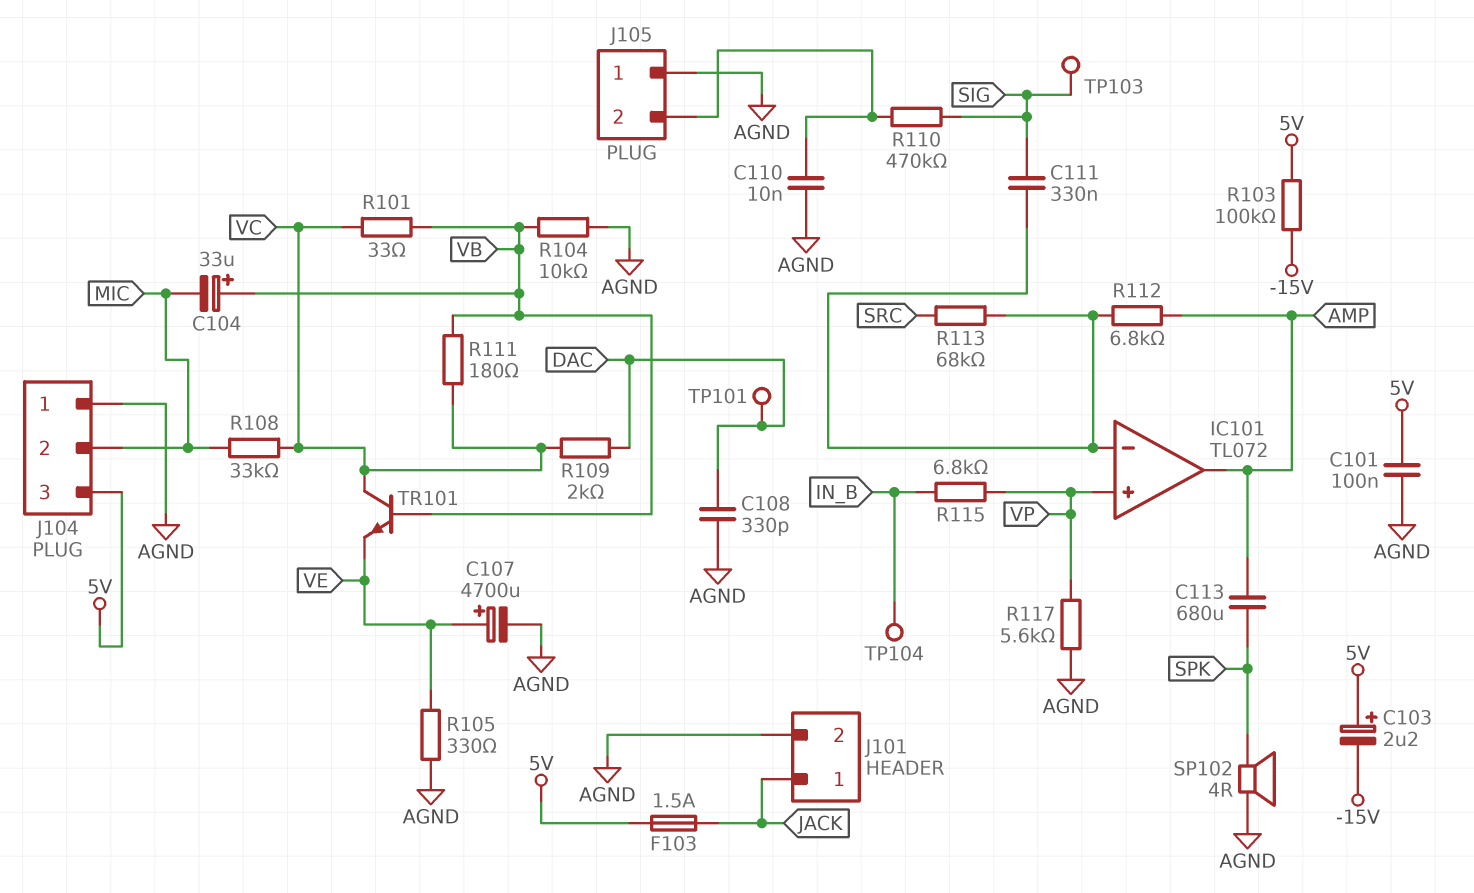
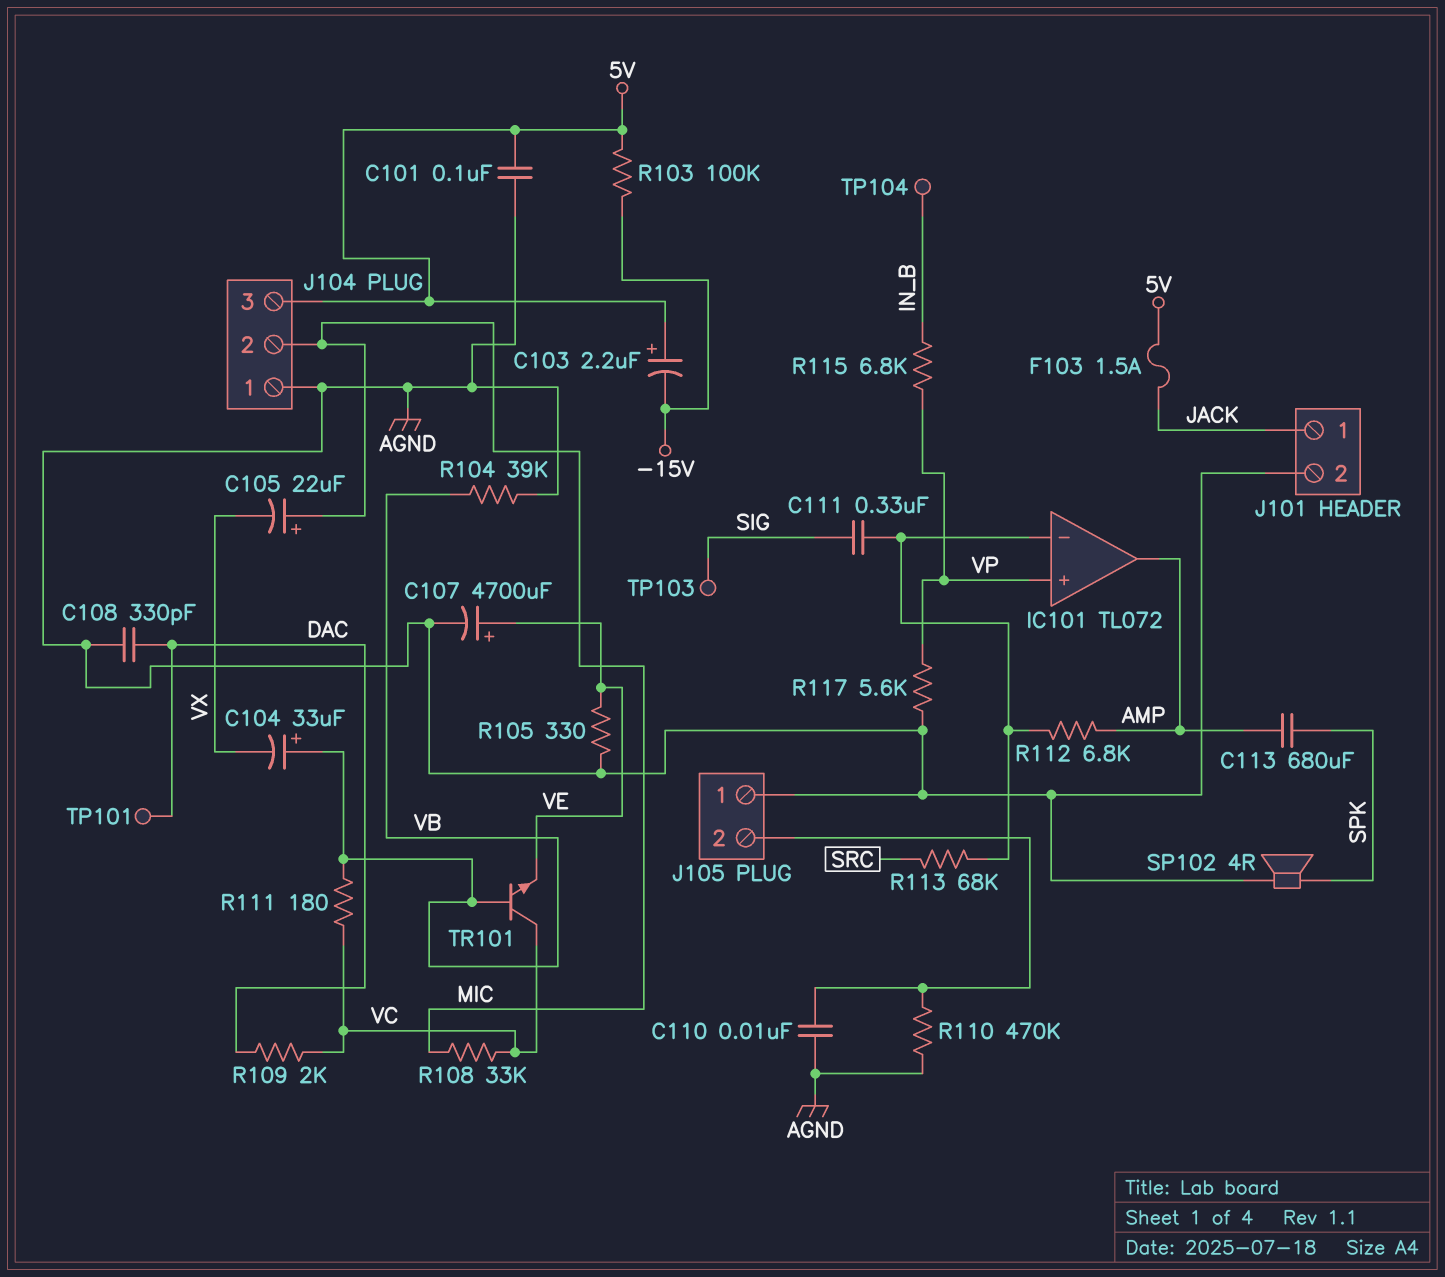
C104: 33uF (plus VB, minus MIC) -> 33uF (plus VB, minus VX)
C105: none -> 22uF (plus MIC, minus VX)
R101: 33 (VB, VC) -> none
R104: 10k (AGND, VB) -> 39k (AGND, VB)
R110: 470k (J105/2, SIG) -> 470k (AGND, J105/2)

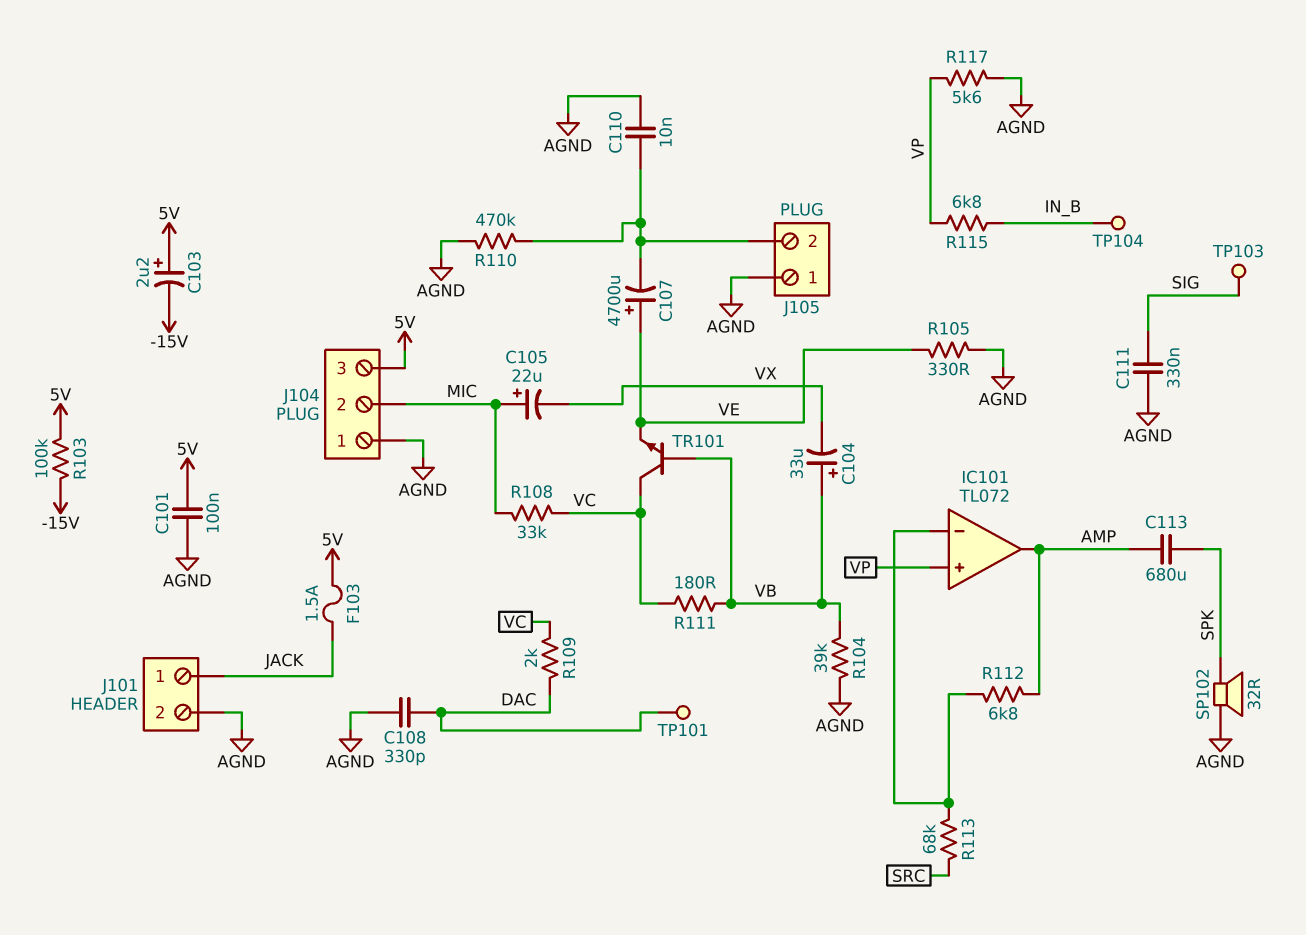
C107: 4700uF (plus VE, minus AGND) -> 4700uF (plus VE, minus J105/2)
C111: 330nF (IC101/in-, SIG) -> 330nF (AGND, SIG)
SP102: speaker 4R (AGND, SPK) -> speaker 32R (AGND, SPK)

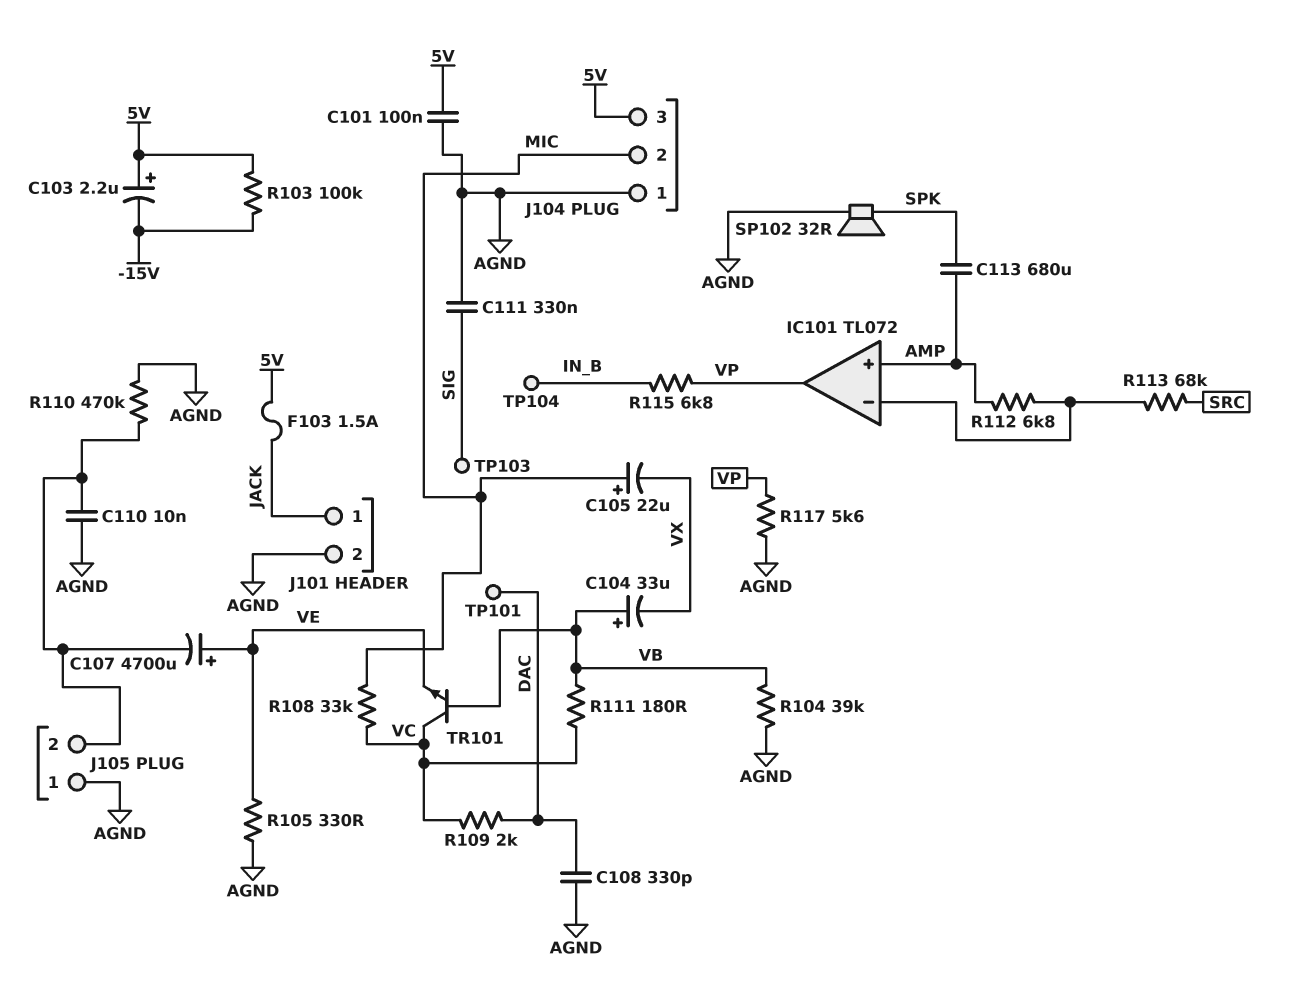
IC101 pin in+: VP -> AMP
IC101 pin out: AMP -> VP

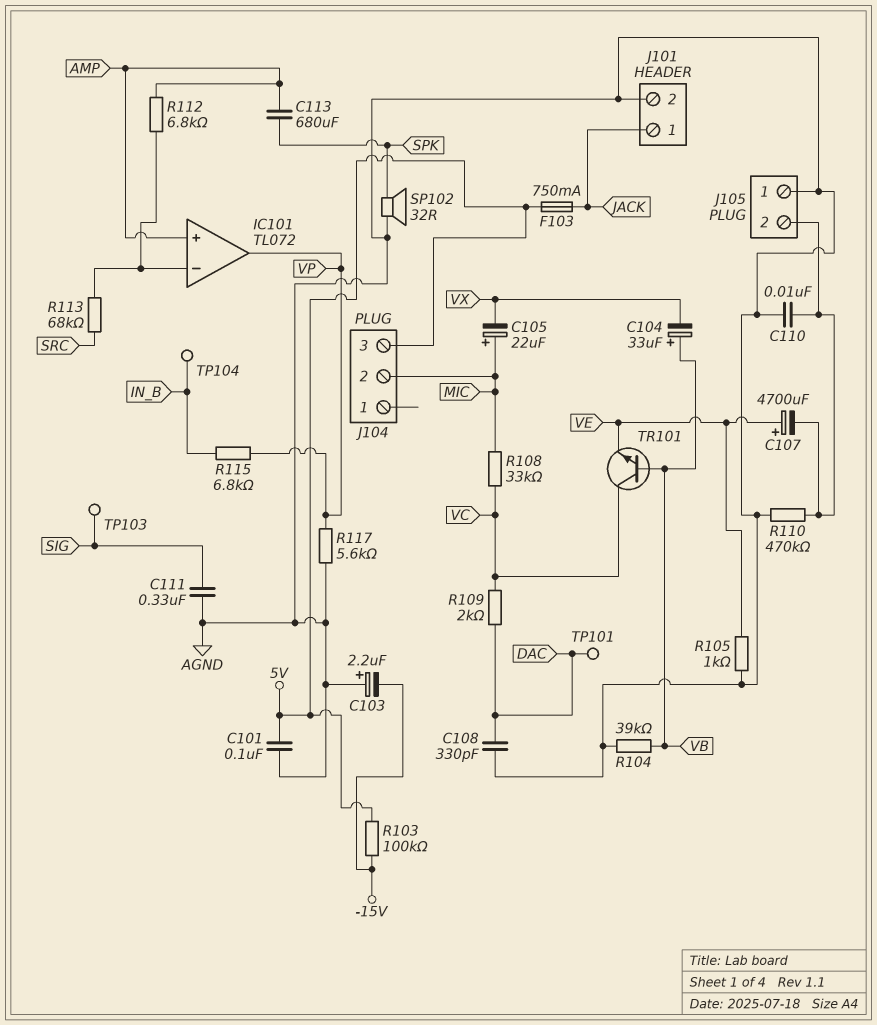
C103: 2.2uF (plus 5V, minus -15V) -> 2.2uF (plus AGND, minus -15V)
F103: 1.5A (5V, JACK) -> 750mA (5V, JACK)
J104 pin 1: AGND -> none
R105: 330 (AGND, VE) -> 1k (AGND, VE)
R111: 180 (VB, VC) -> none

